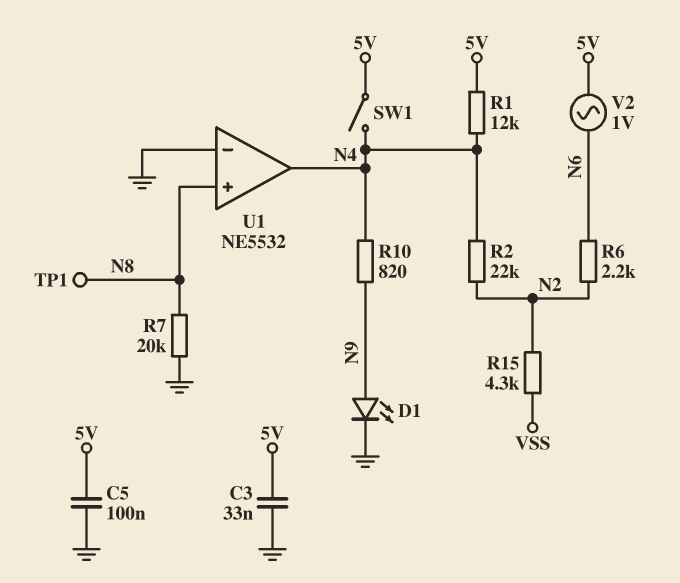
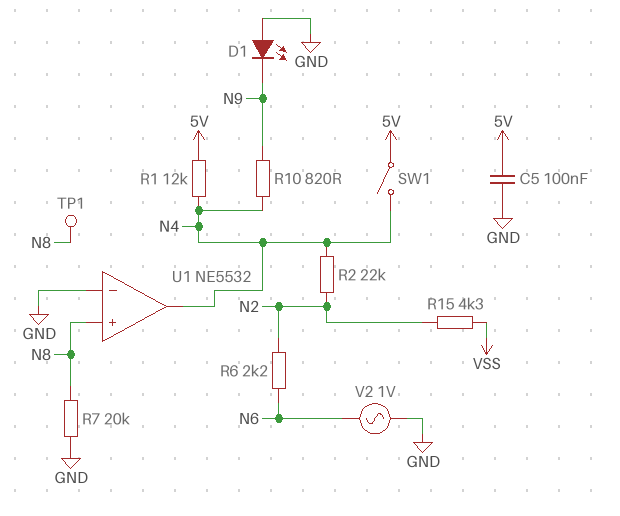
C3: 33nF (5V, GND) -> none
D1: LED (A N9, K GND) -> LED (A GND, K N9)
V2: AC 1V (5V, N6) -> AC 1V (GND, N6)

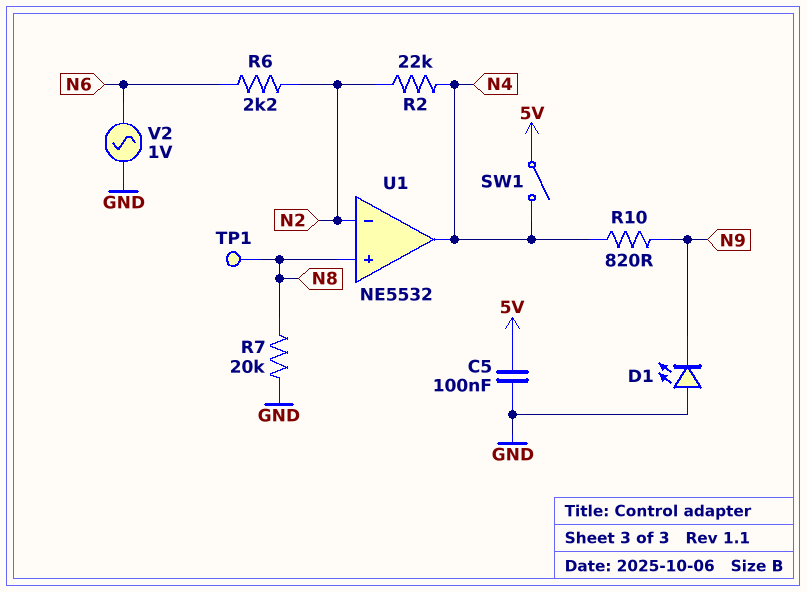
R1: 12k (5V, N4) -> none
R15: 4.3k (N2, VSS) -> none
U1 pin in-: GND -> N2

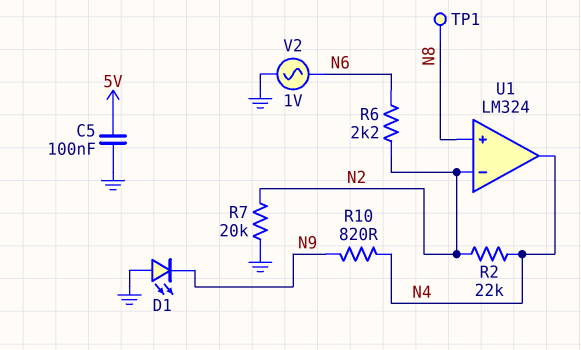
R7: 20k (GND, N8) -> 20k (GND, N2)
SW1: switch (5V, N4) -> none
U1: NE5532 -> LM324

